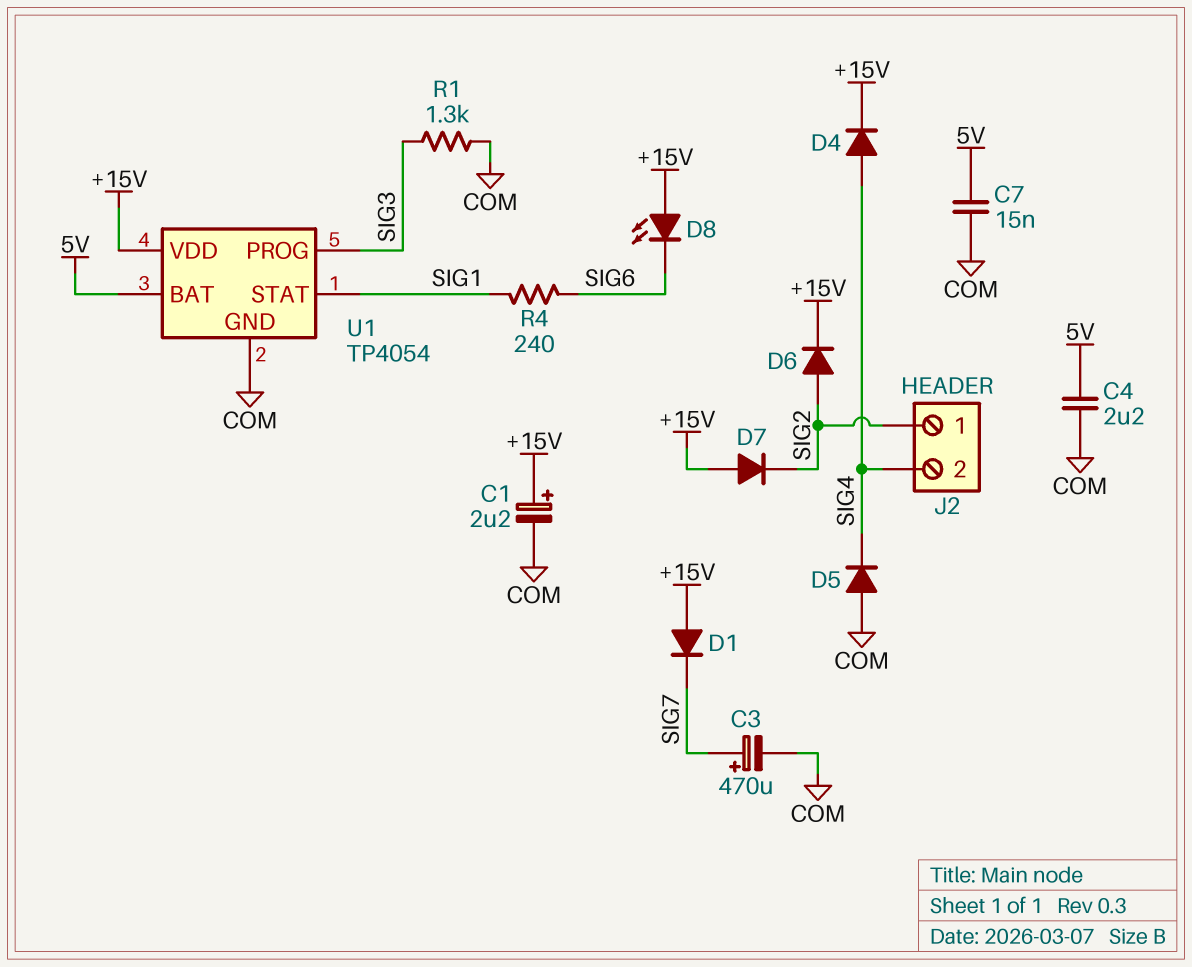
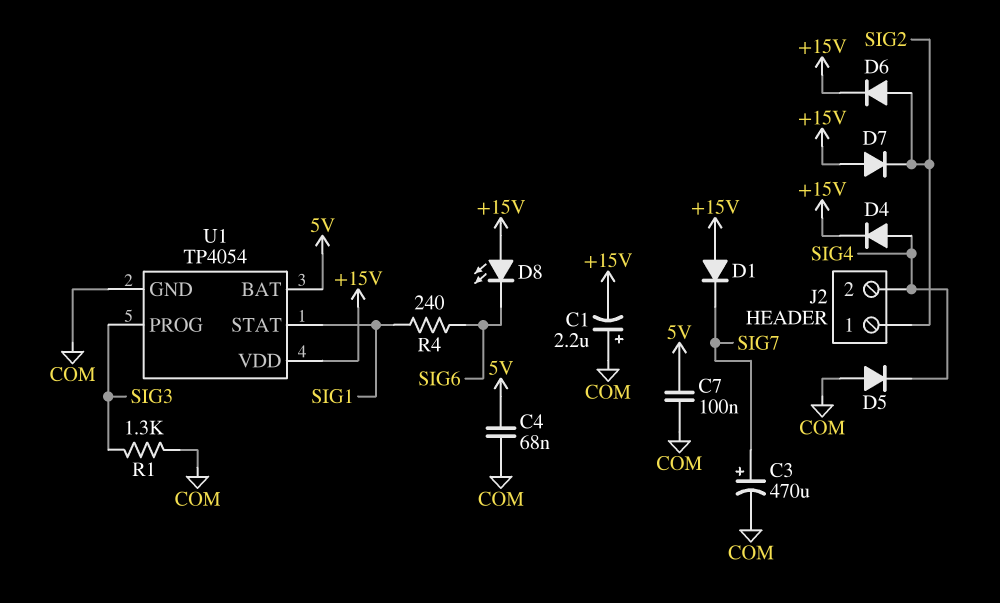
C1: 2.2uF (plus +15V, minus COM) -> 2.2uF (plus COM, minus +15V)
C4: 2.2uF (5V, COM) -> 68nF (5V, COM)
C7: 15nF (5V, COM) -> 100nF (5V, COM)

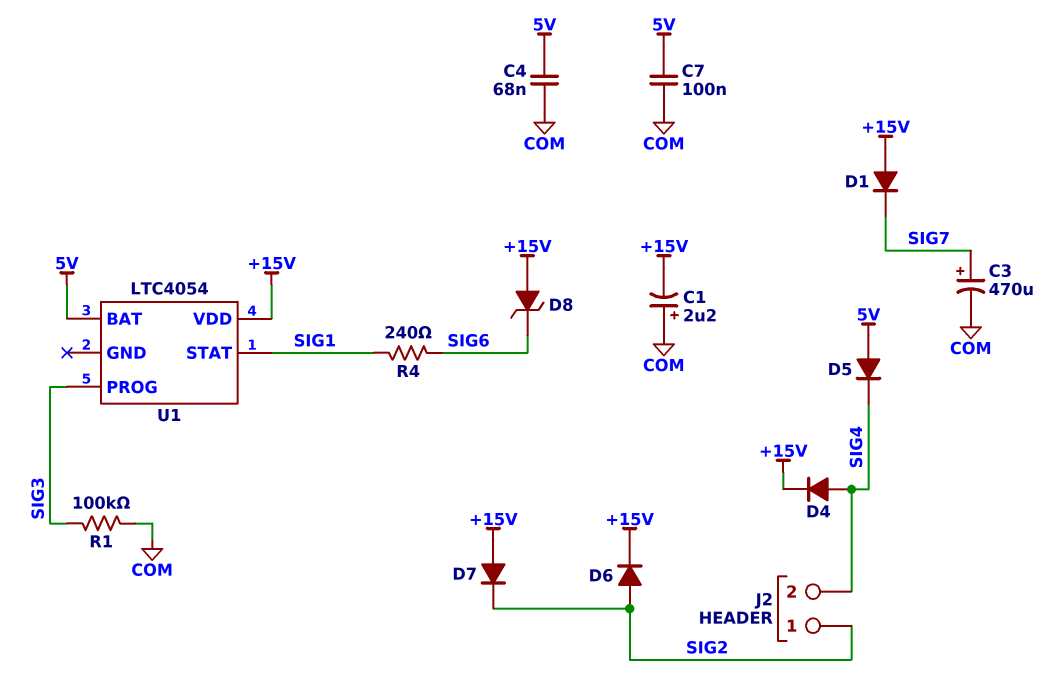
D5: diode (A COM, K SIG4) -> diode (A 5V, K SIG4)
D8: LED (A +15V, K SIG6) -> zener (A +15V, K SIG6)
R1: 1.3k (COM, SIG3) -> 100k (COM, SIG3)
U1: TP4054 -> LTC4054
U1 pin GND: COM -> none

